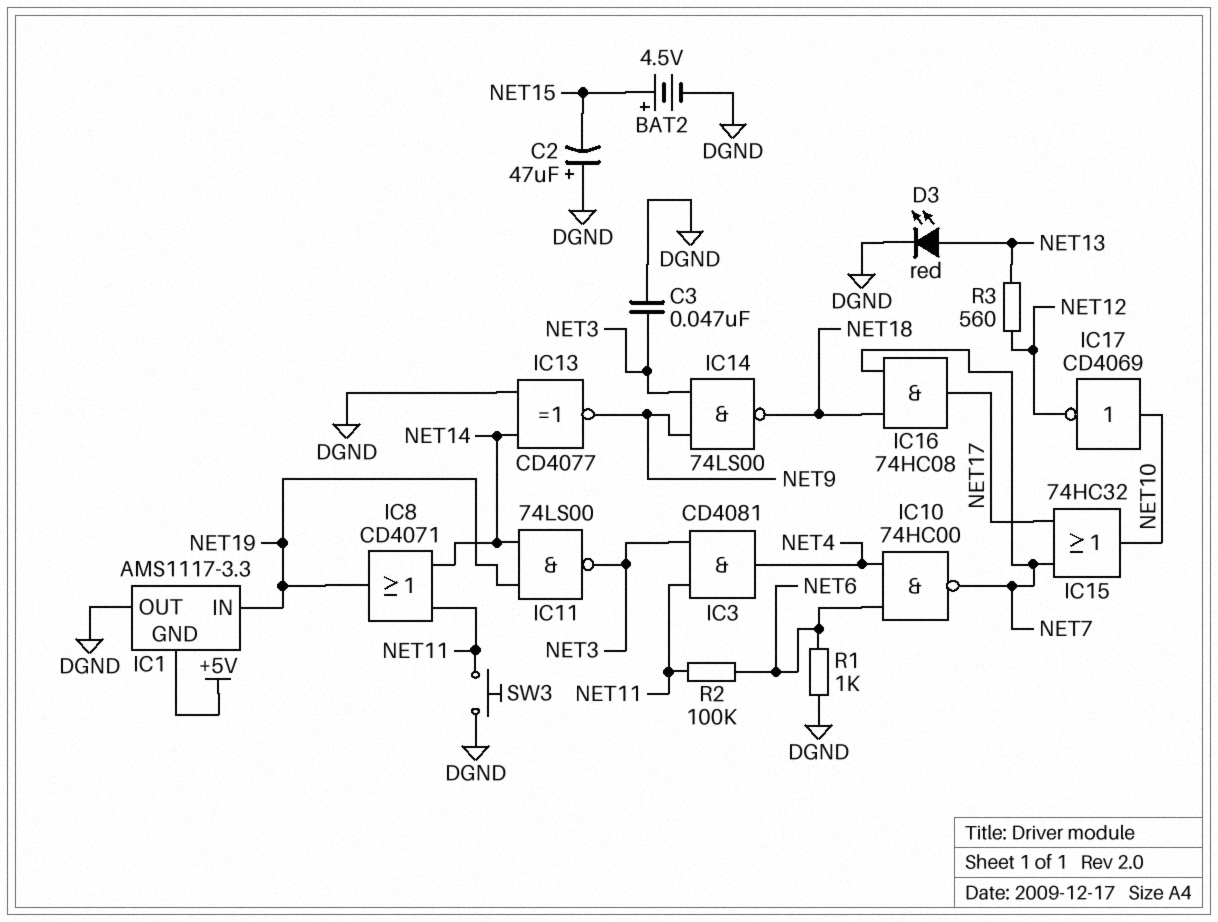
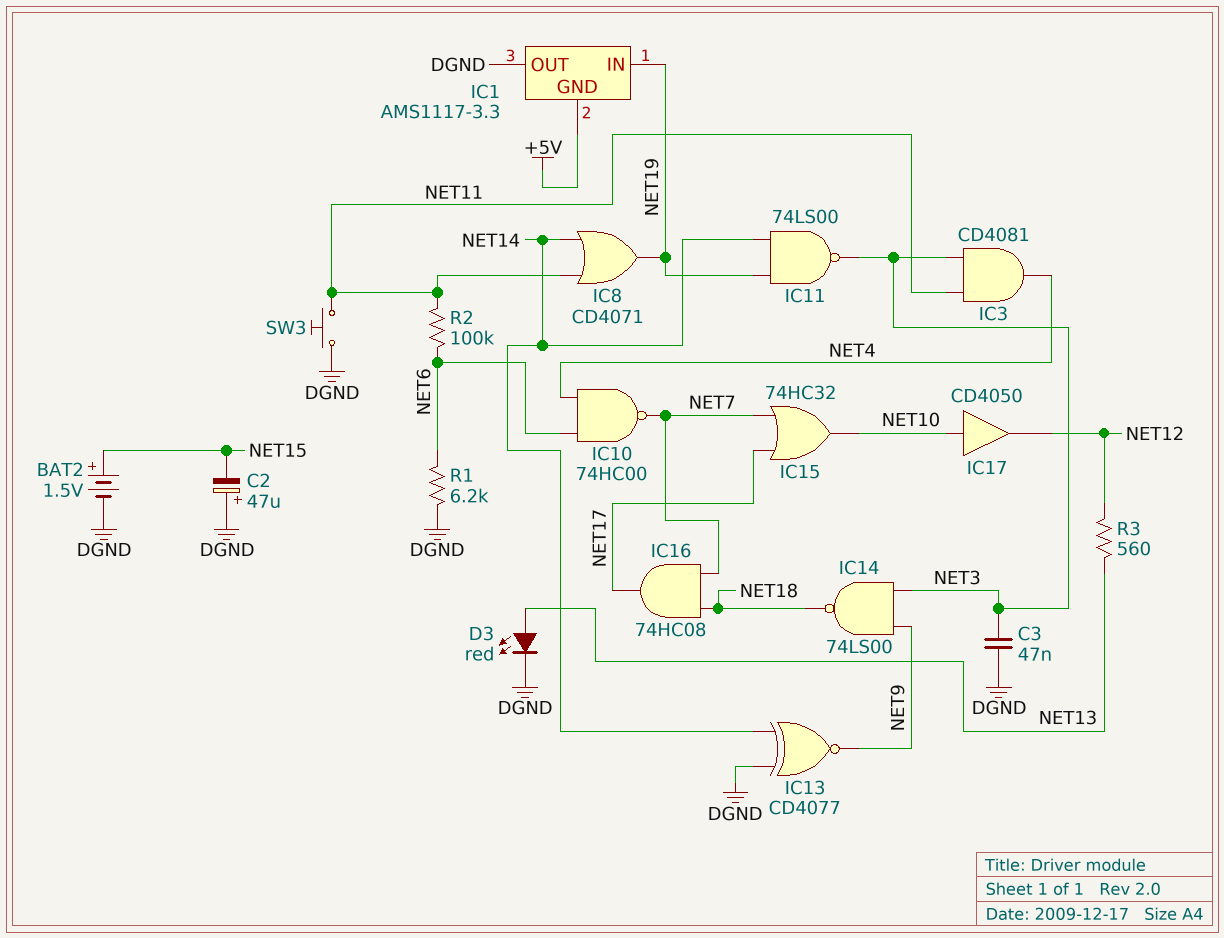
BAT2: 4.5V (plus NET15, minus DGND) -> 1.5V (plus NET15, minus DGND)
IC17: NOT CD4069 (in NET10, out NET12) -> buffer CD4050 (in NET10, out NET12)
R1: 1k (DGND, NET6) -> 6.2k (DGND, NET6)

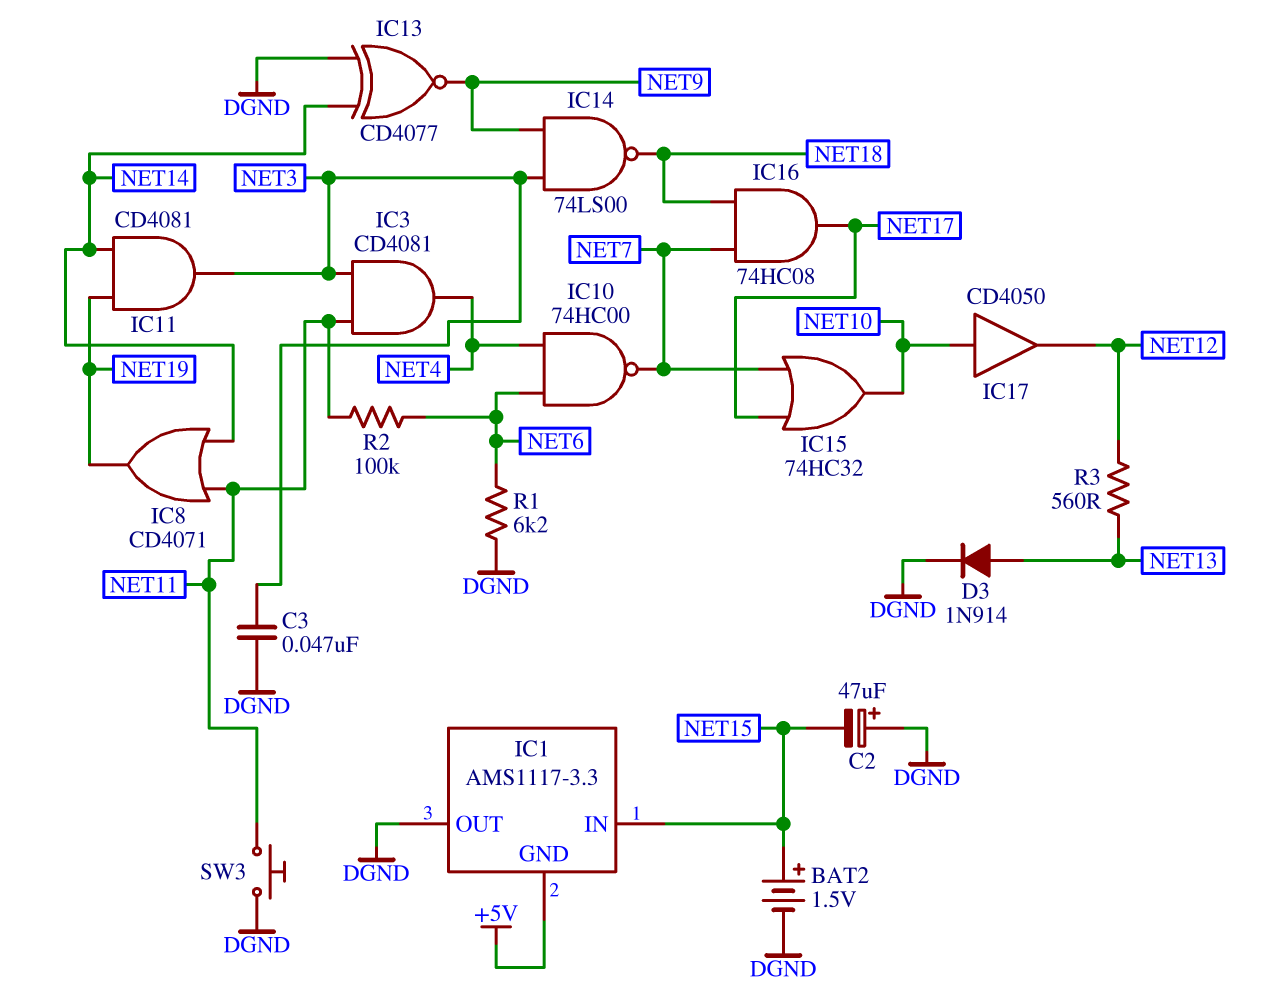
D3: LED red (A NET13, K DGND) -> diode 1N914 (A NET13, K DGND)
IC1 pin IN: NET19 -> NET15
IC11: NAND 74LS00 (in NET14, in NET19, out NET3) -> AND CD4081 (in NET14, in NET19, out NET3)

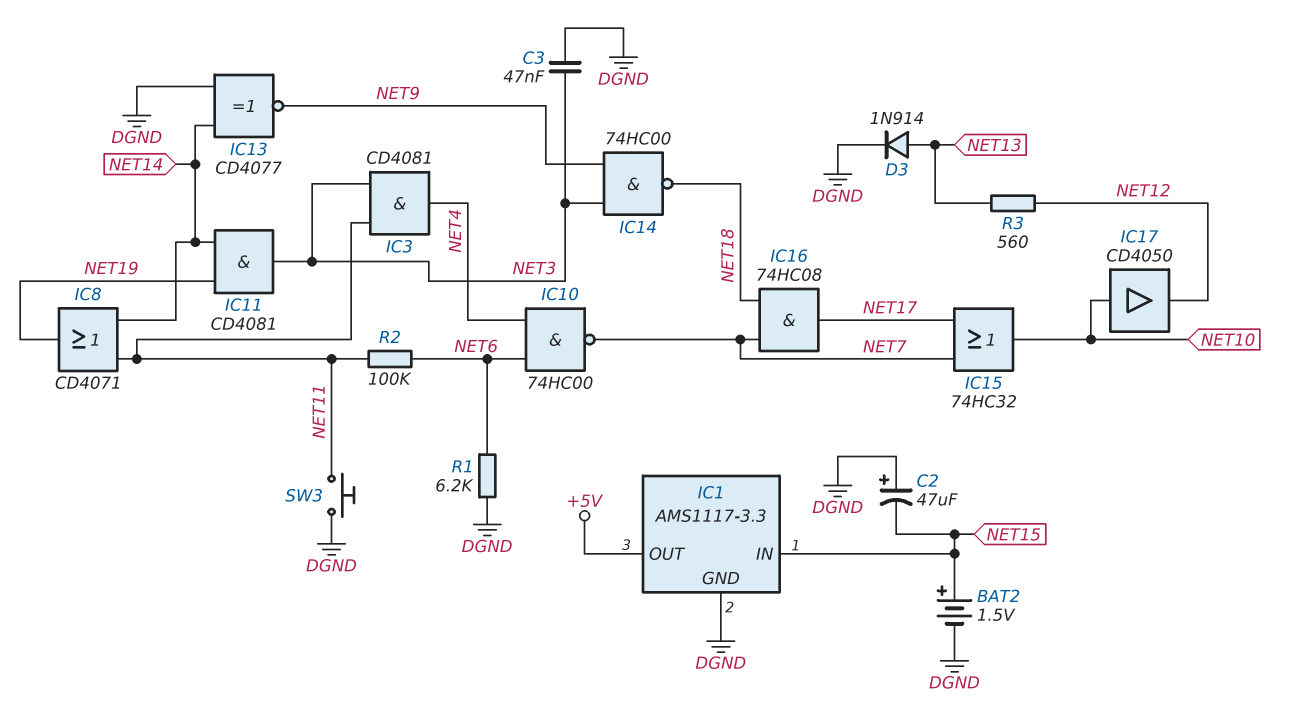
IC1 pin GND: +5V -> DGND
IC1 pin OUT: DGND -> +5V
IC14: NAND 74LS00 (in NET3, in NET9, out NET18) -> NAND 74HC00 (in NET3, in NET9, out NET18)

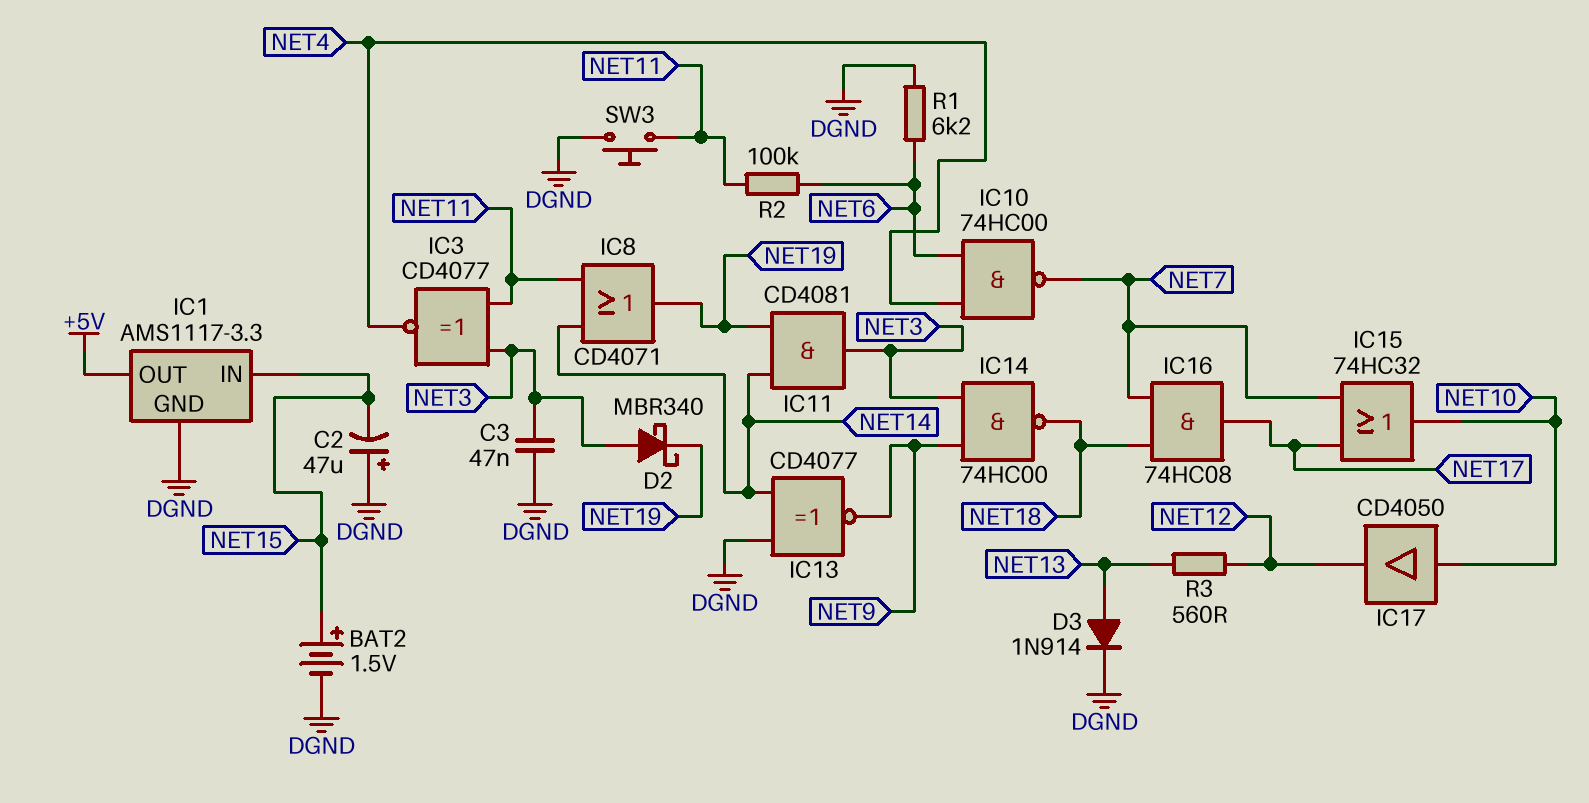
D2: none -> schottky MBR340 (A NET3, K NET19)
IC3: AND CD4081 (in NET3, in NET11, out NET4) -> XNOR CD4077 (in NET3, in NET11, out NET4)

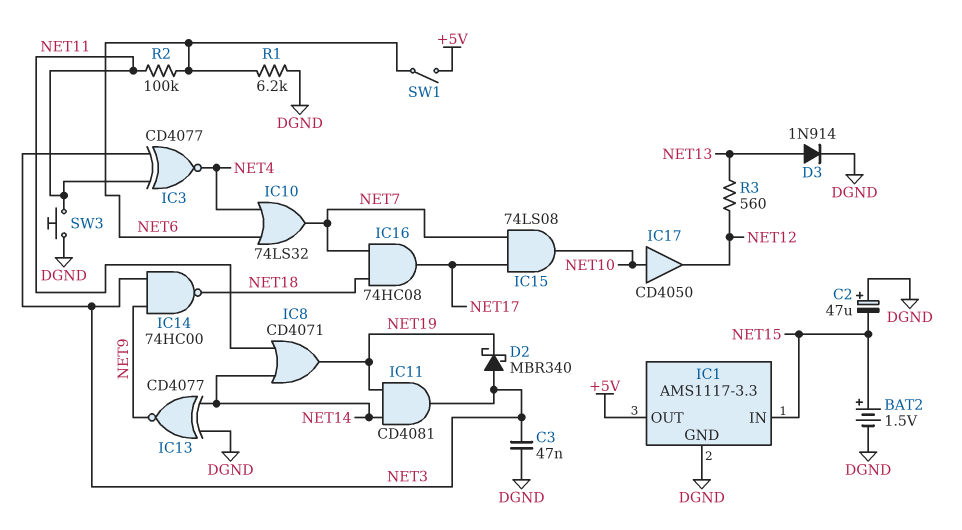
IC10: NAND 74HC00 (in NET4, in NET6, out NET7) -> OR 74LS32 (in NET4, in NET6, out NET7)
IC15: OR 74HC32 (in NET7, in NET17, out NET10) -> AND 74LS08 (in NET7, in NET17, out NET10)
SW1: none -> switch (+5V, NET6)

